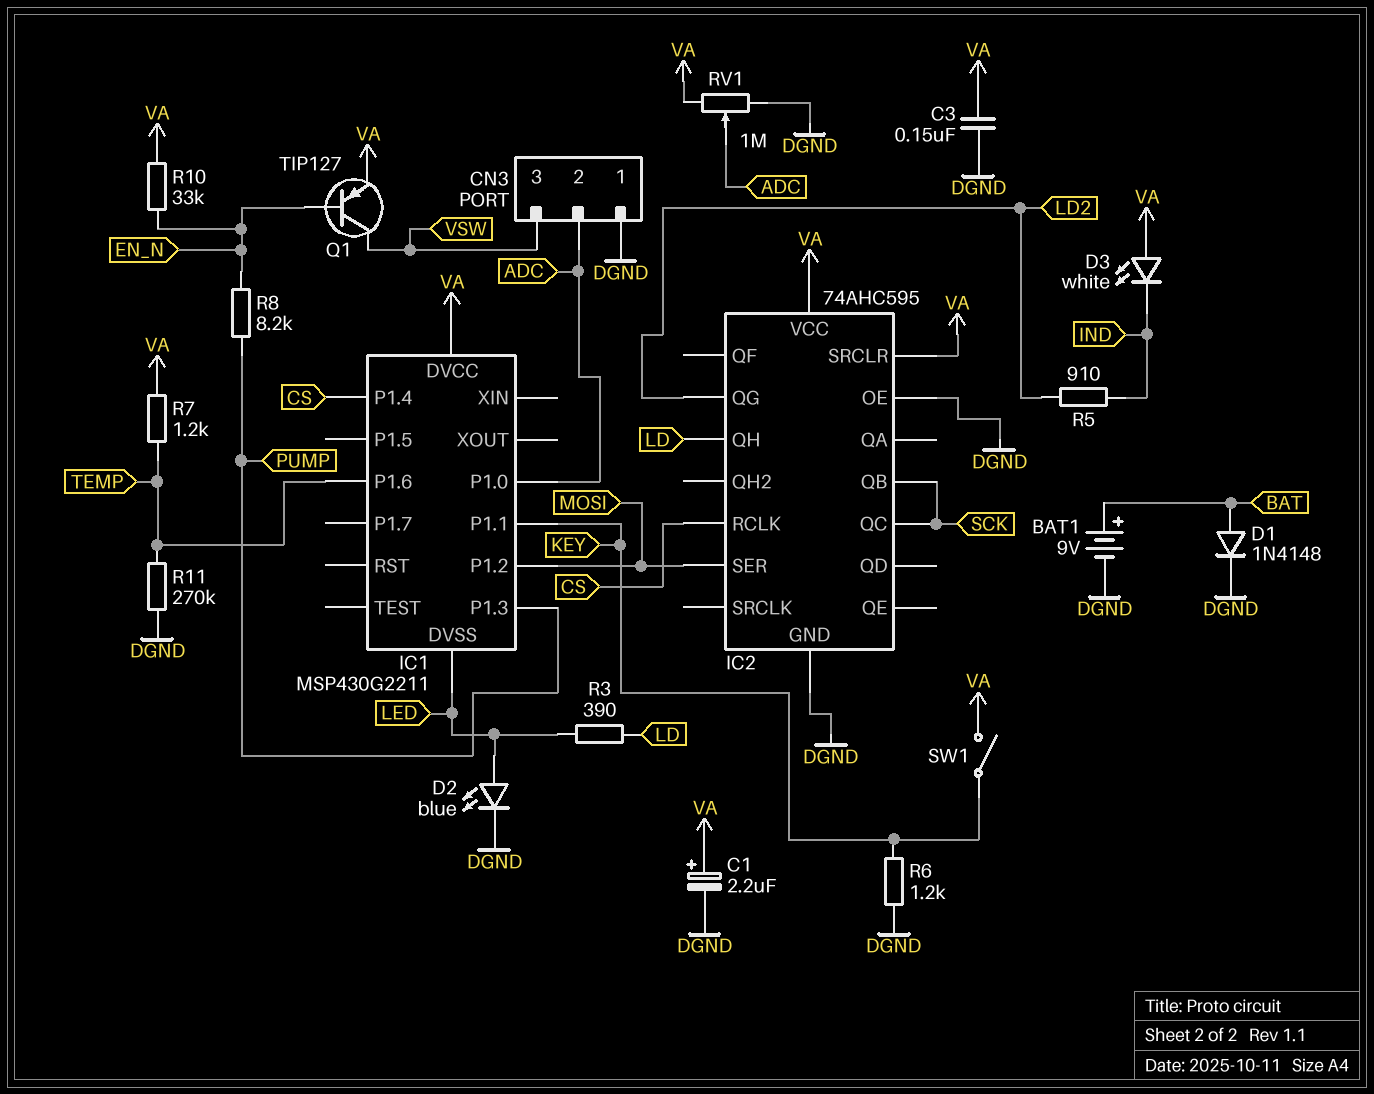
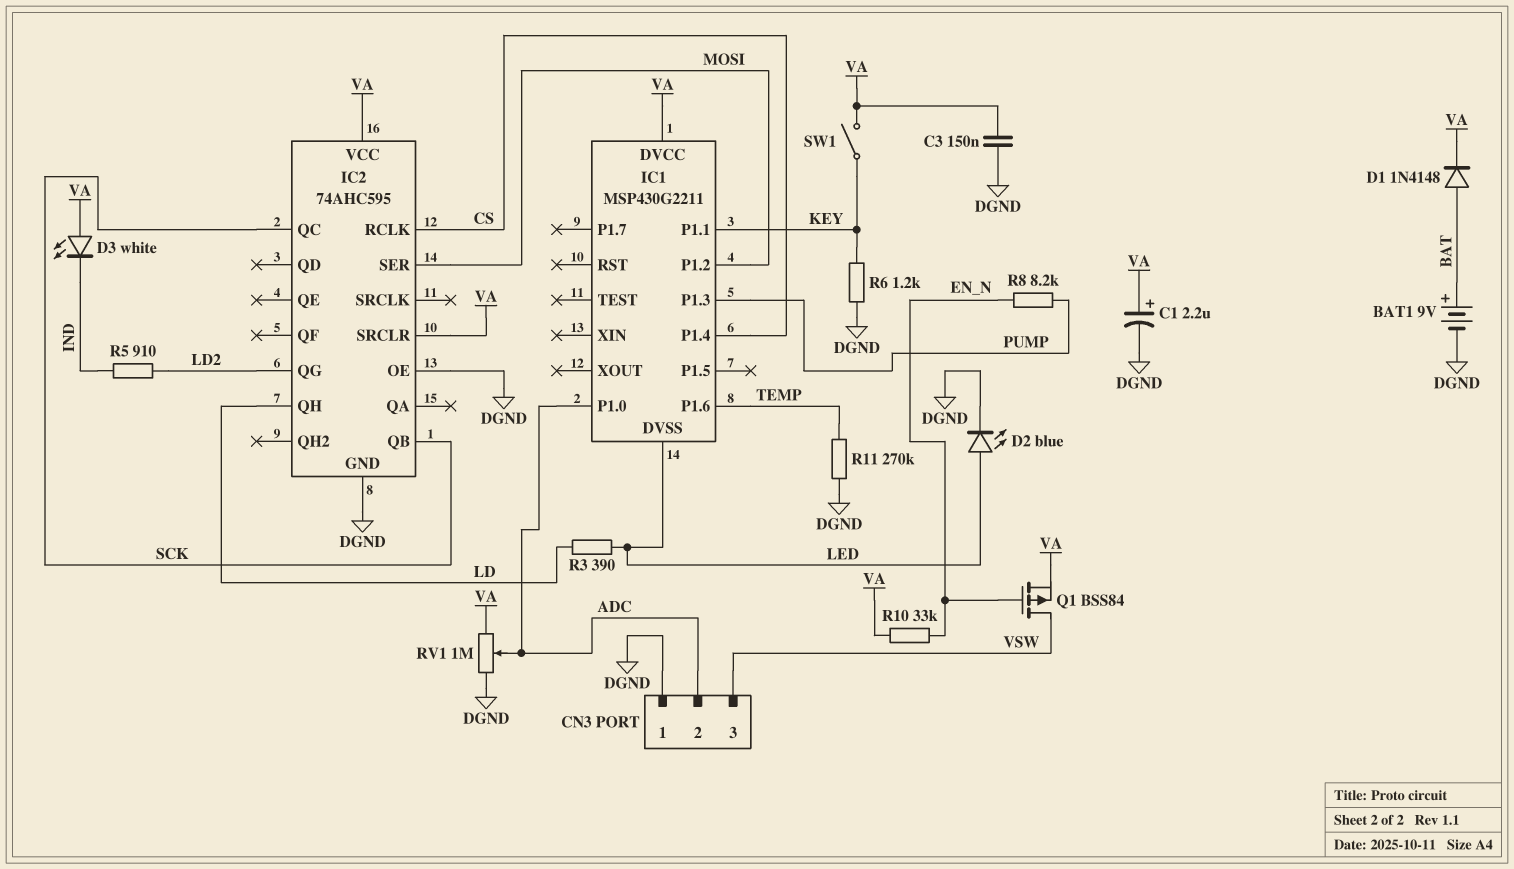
D1: diode 1N4148 (A BAT, K DGND) -> diode 1N4148 (A BAT, K VA)
Q1: PNP TIP127 (B EN_N, C VSW, E VA) -> PMOS BSS84 (G EN_N, D VSW, S VA)
R7: 1.2k (TEMP, VA) -> none

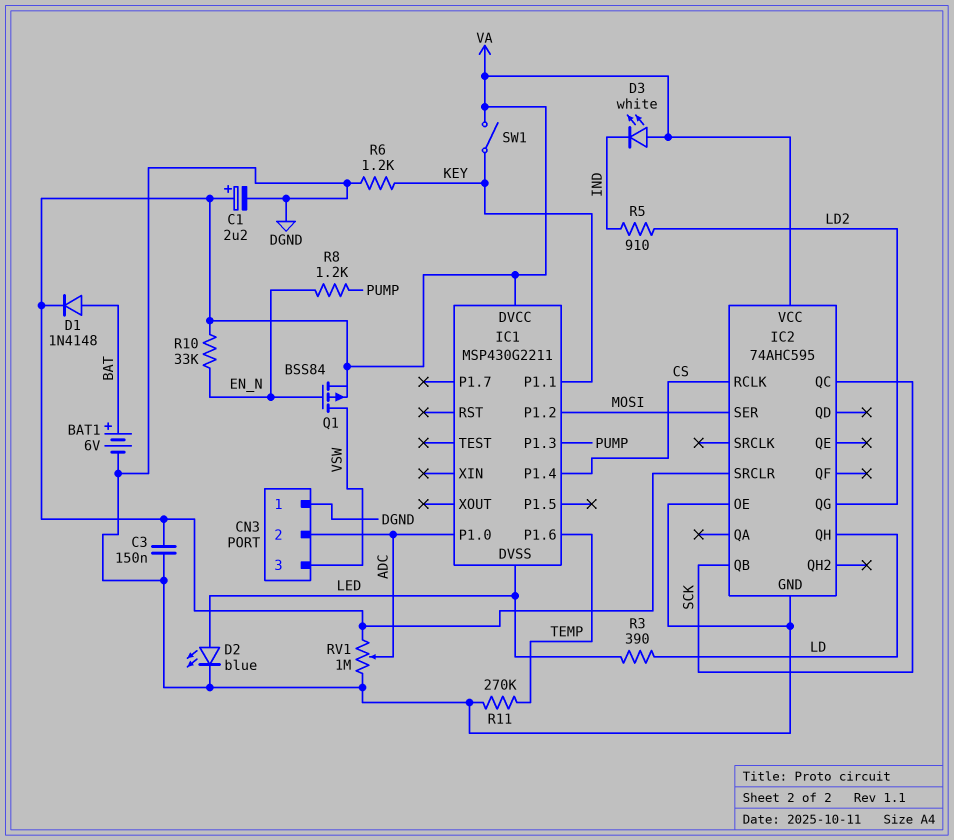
BAT1: 9V (plus BAT, minus DGND) -> 6V (plus BAT, minus DGND)
R8: 8.2k (EN_N, PUMP) -> 1.2k (EN_N, PUMP)

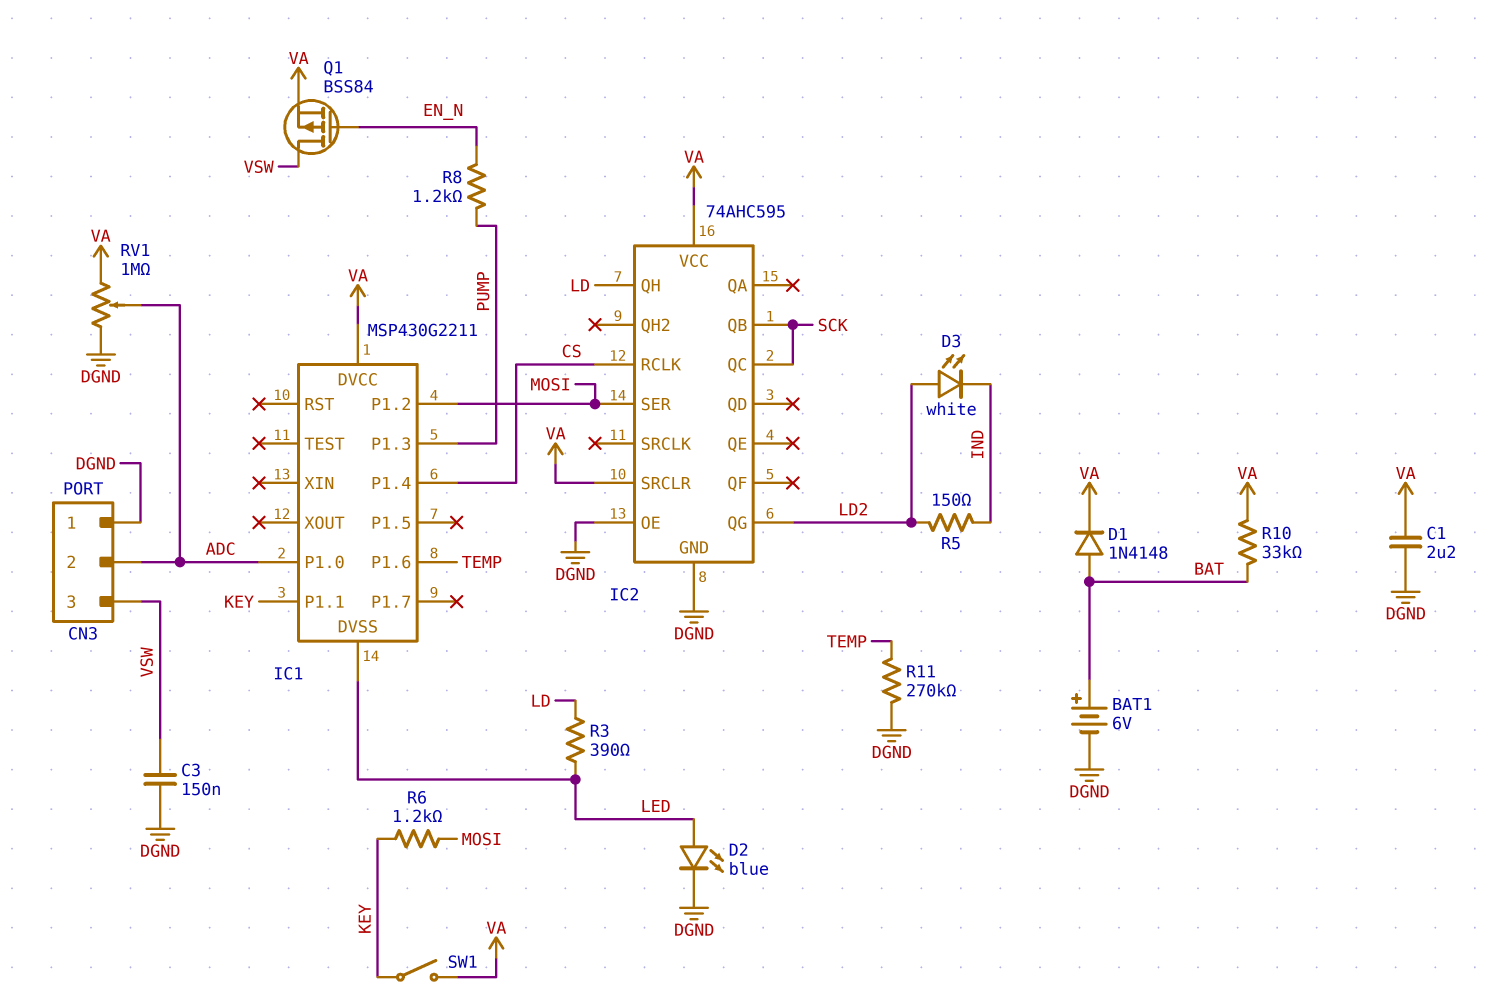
C1: 2.2uF (plus VA, minus DGND) -> 2.2uF (DGND, VA)
C3: 150nF (DGND, VA) -> 150nF (DGND, VSW)
D3: LED white (A VA, K IND) -> LED white (A LD2, K IND)
R5: 910 (IND, LD2) -> 150 (IND, LD2)
R6: 1.2k (DGND, KEY) -> 1.2k (KEY, MOSI)
R10: 33k (EN_N, VA) -> 33k (BAT, VA)

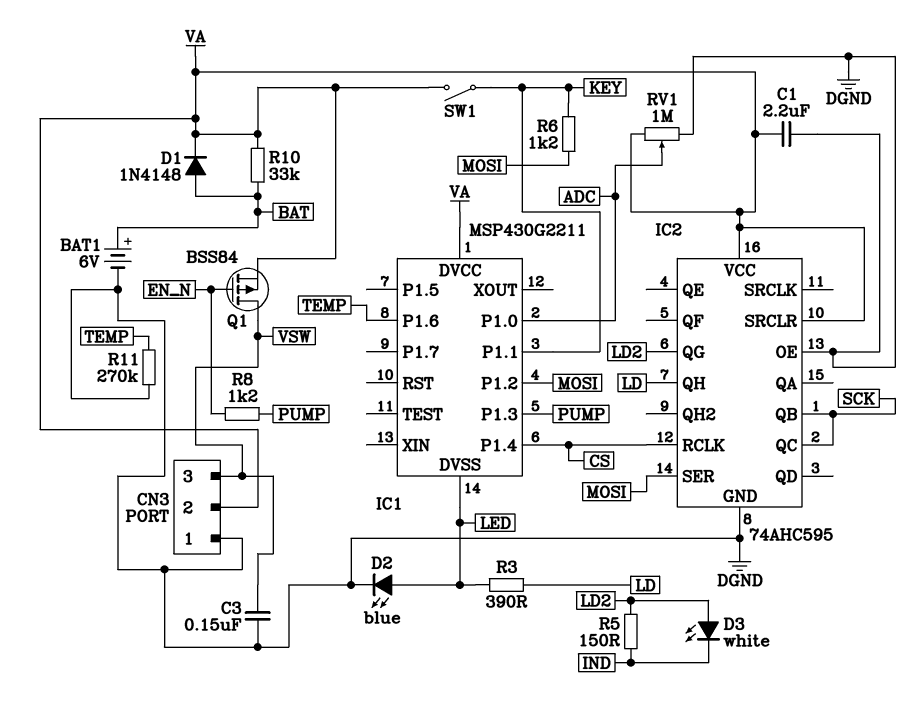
CN3 pin 2: ADC -> VA

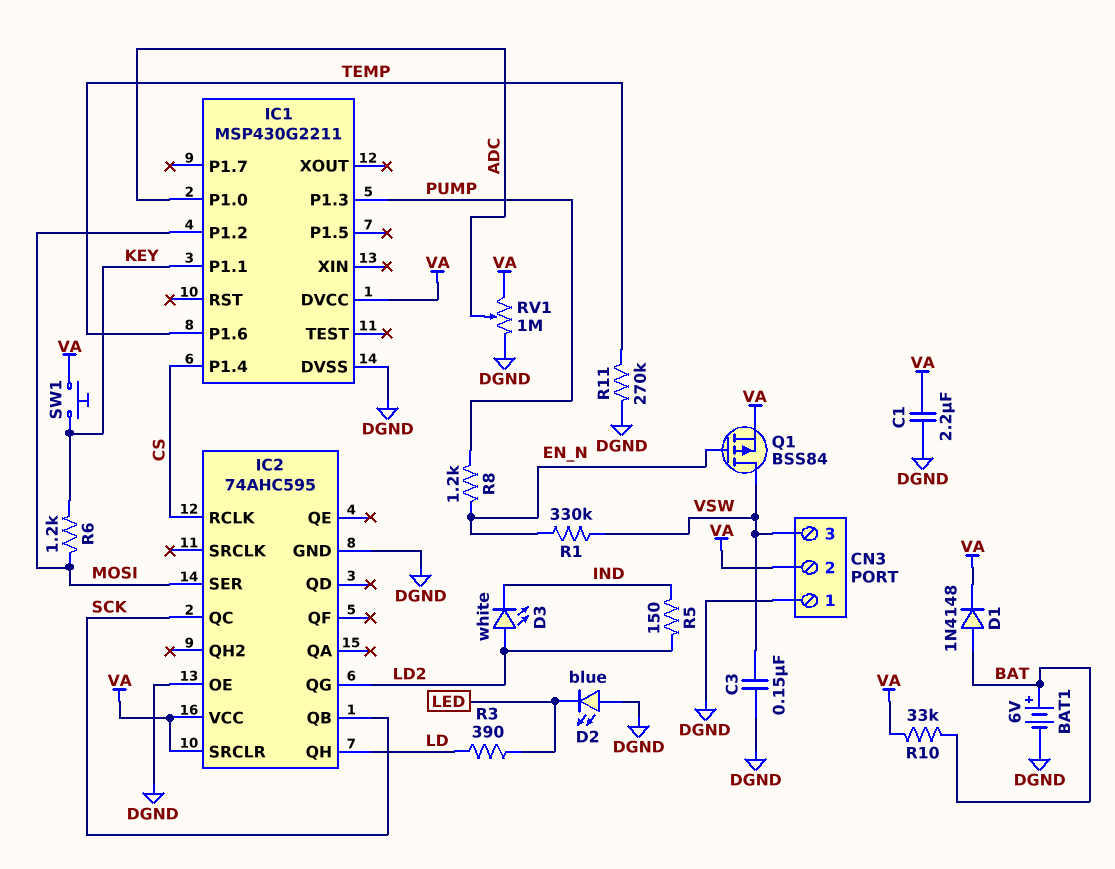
D2: LED blue (A LED, K DGND) -> LED blue (A DGND, K LED)
IC1 pin DVSS: LED -> DGND
R1: none -> 330k (EN_N, VSW)
SW1: switch (KEY, VA) -> button (KEY, VA)

